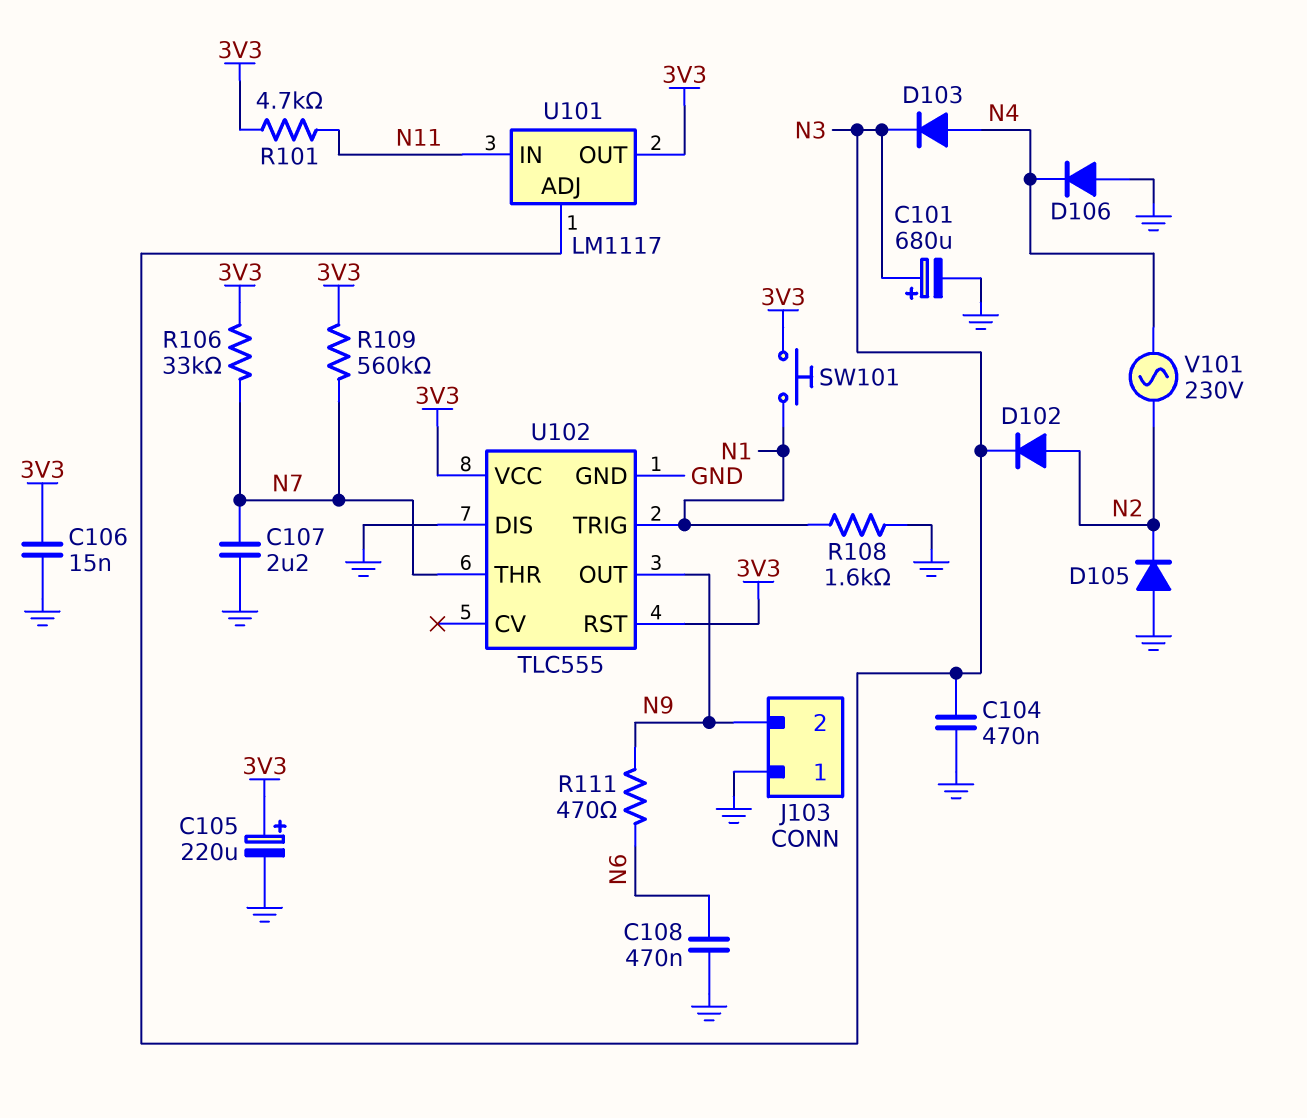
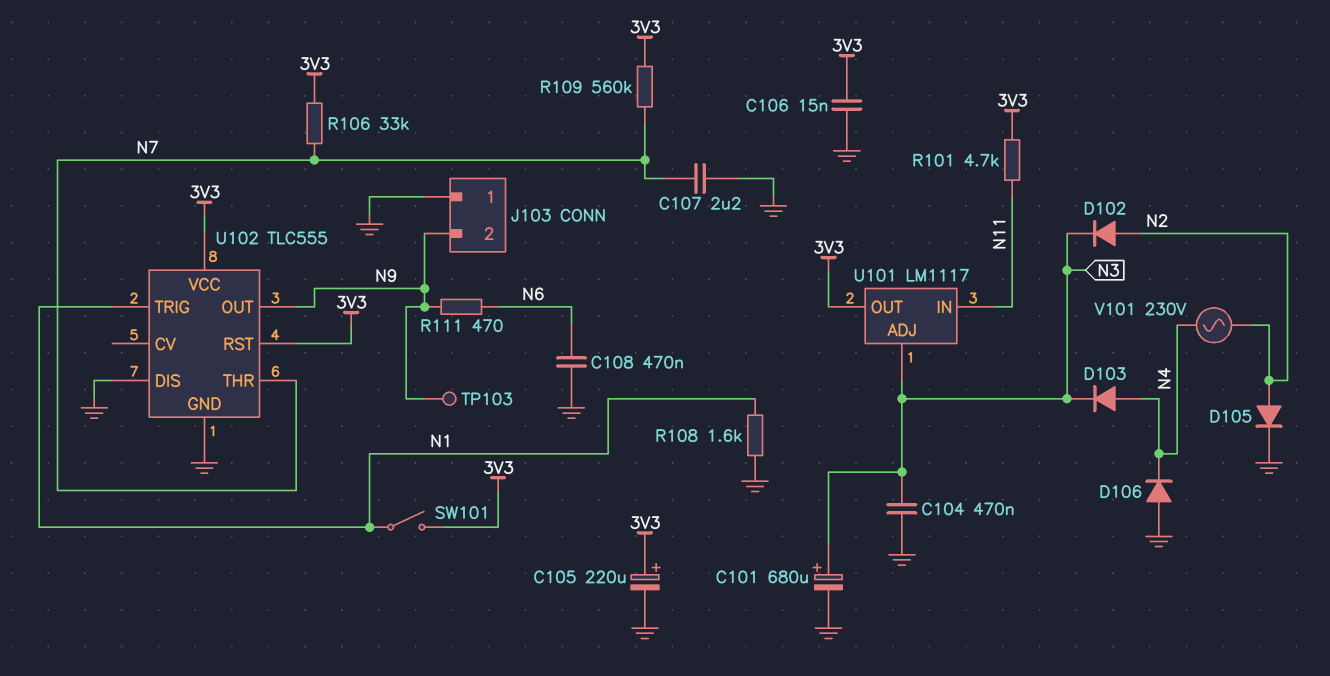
D105: diode (A GND, K N2) -> diode (A N2, K GND)
SW101: button (3V3, N1) -> switch (3V3, N1)
TP103: none -> test point (N9)

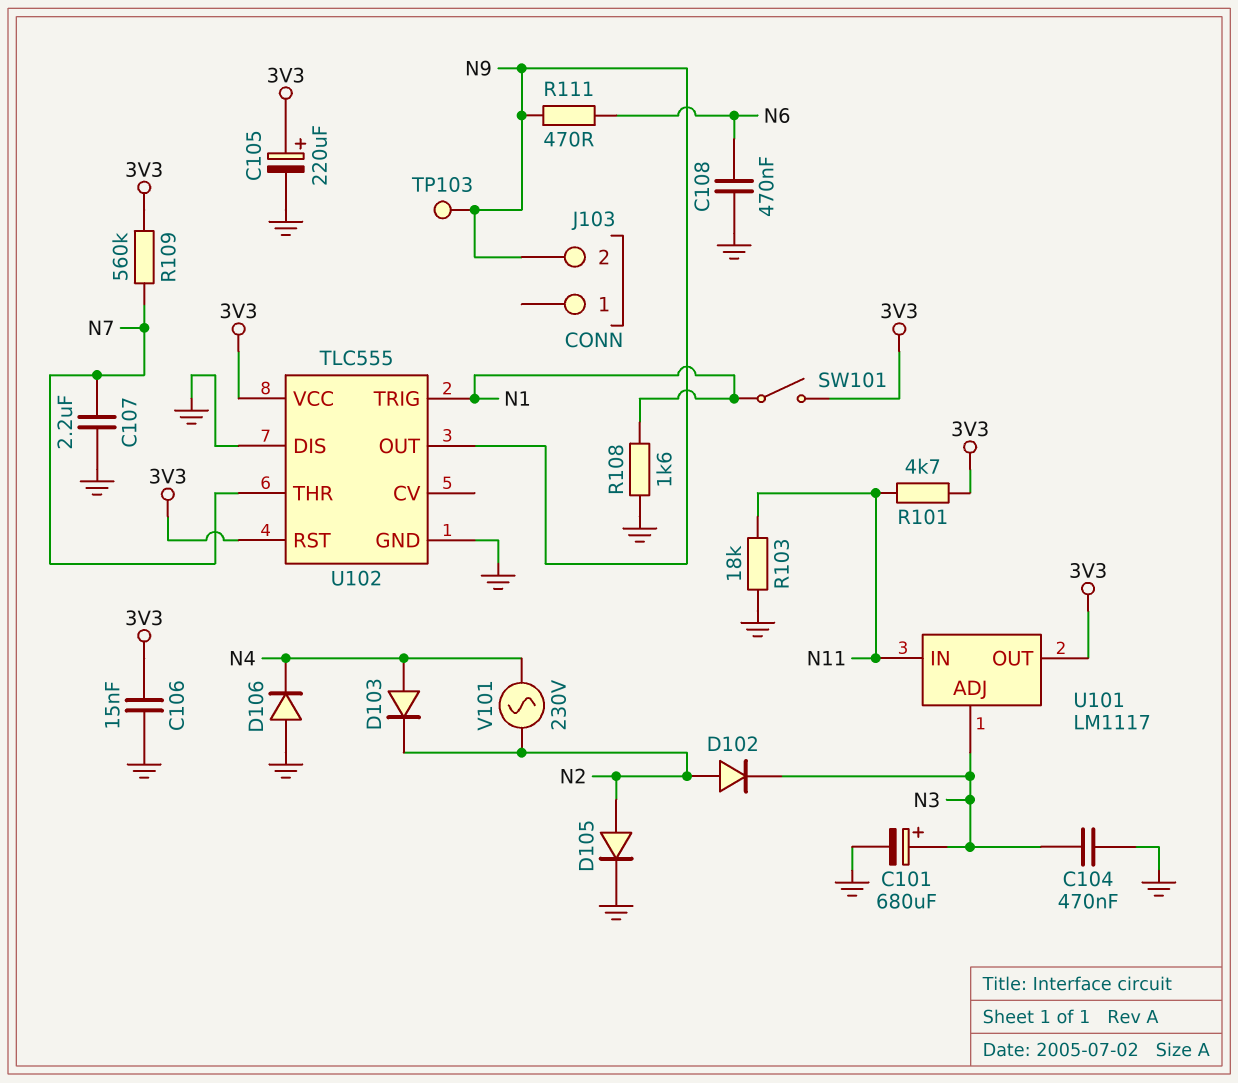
D103: diode (A N4, K N3) -> diode (A N4, K N2)
J103 pin 1: GND -> none
R103: none -> 18k (GND, N11)
R106: 33k (3V3, N7) -> none

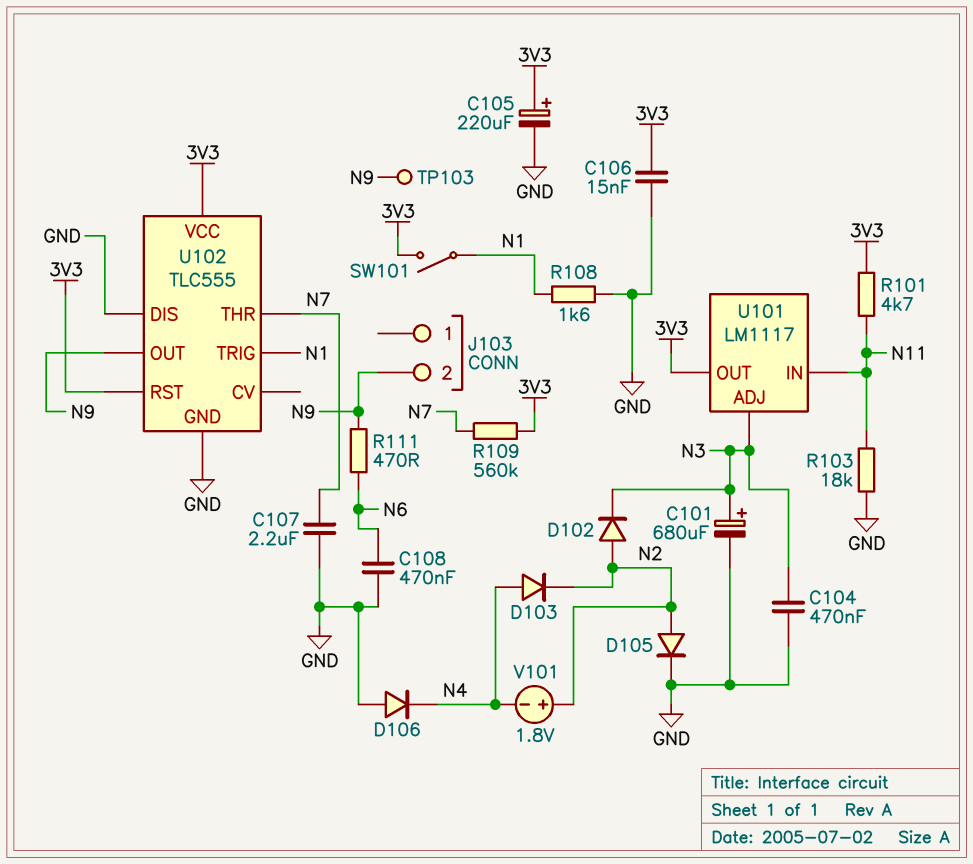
V101: AC 230V (N2, N4) -> 1.8V (plus N2, minus N4)

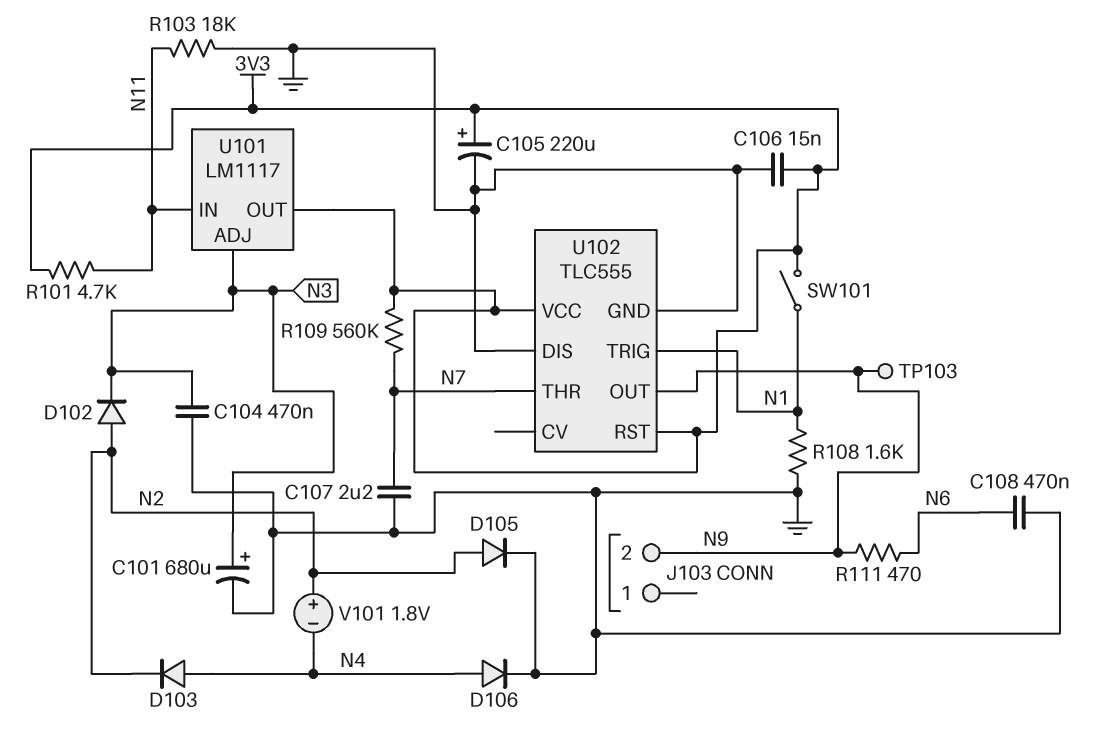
D106: diode (A GND, K N4) -> diode (A N4, K GND)

